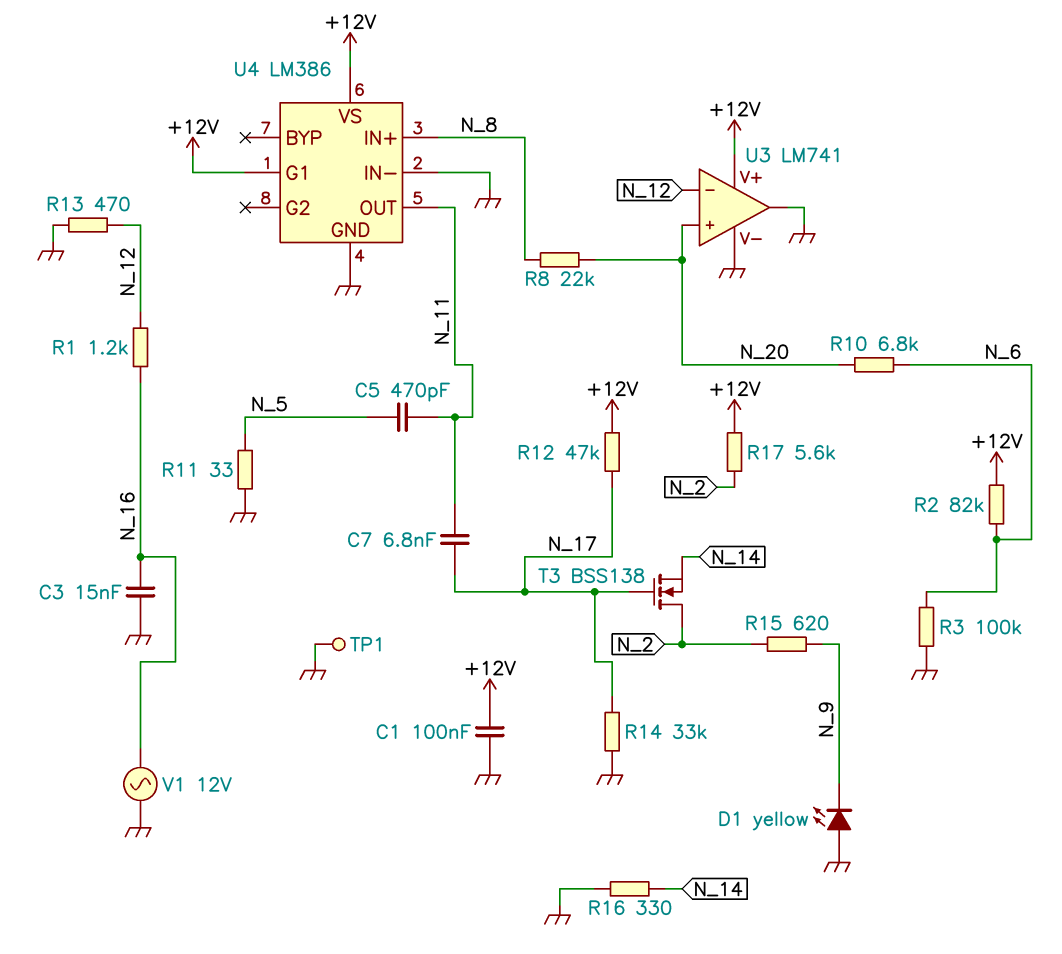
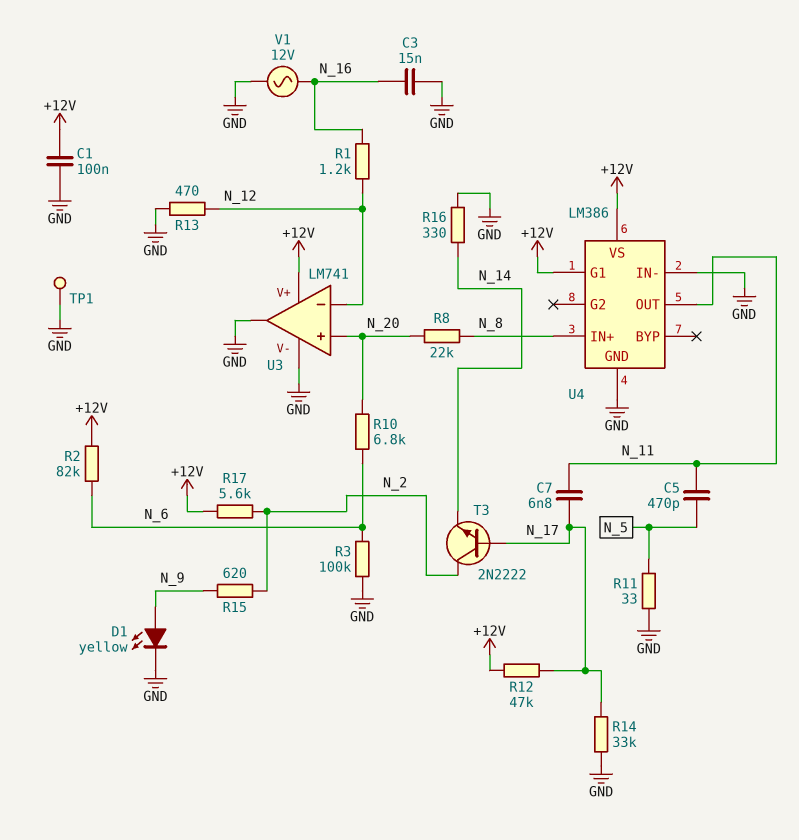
D1: LED yellow (A GND, K N_9) -> LED yellow (A N_9, K GND)
T3: NMOS BSS138 (G N_17, D N_2, S N_14) -> NPN 2N2222 (B N_17, C N_2, E N_14)

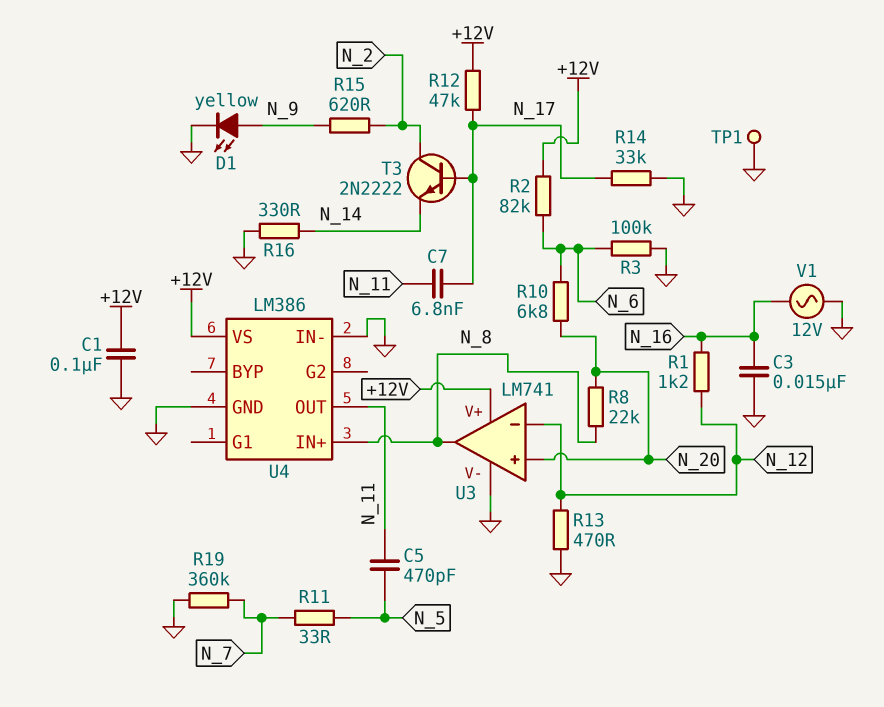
R11: 33 (GND, N_5) -> 33 (N_5, N_7)
R17: 5.6k (+12V, N_2) -> none
R19: none -> 360k (GND, N_7)
U3 pin out: GND -> N_8
U4 pin G1: +12V -> none

